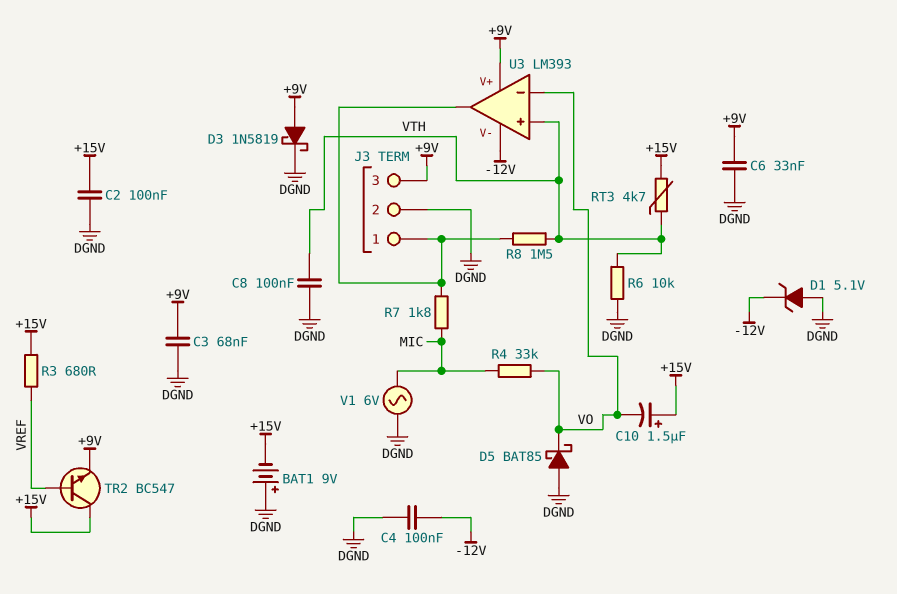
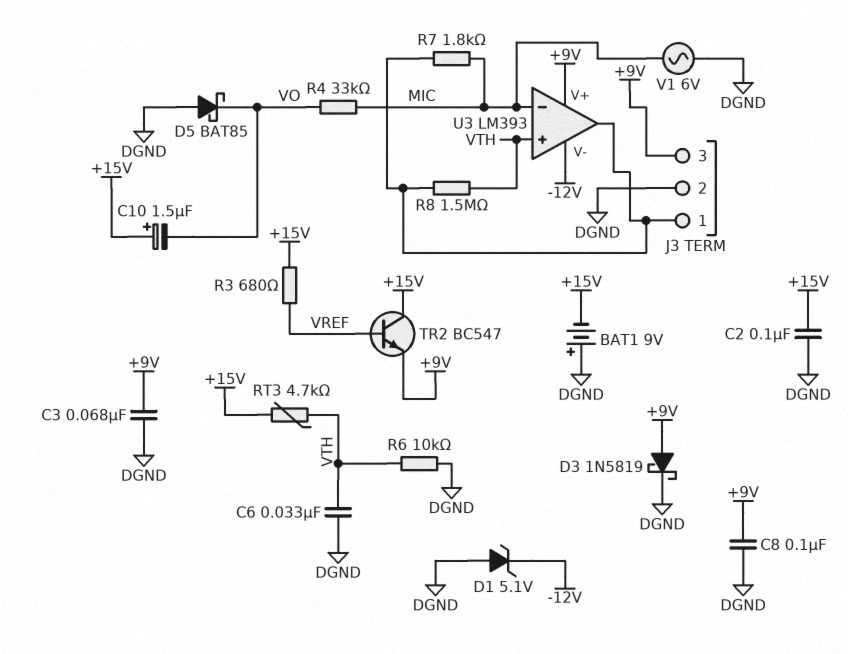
C4: 100nF (-12V, DGND) -> none
C6: 33nF (+9V, DGND) -> 33nF (DGND, VTH)
C8: 100nF (DGND, VTH) -> 100nF (+9V, DGND)
U3 pin in-: VO -> MIC

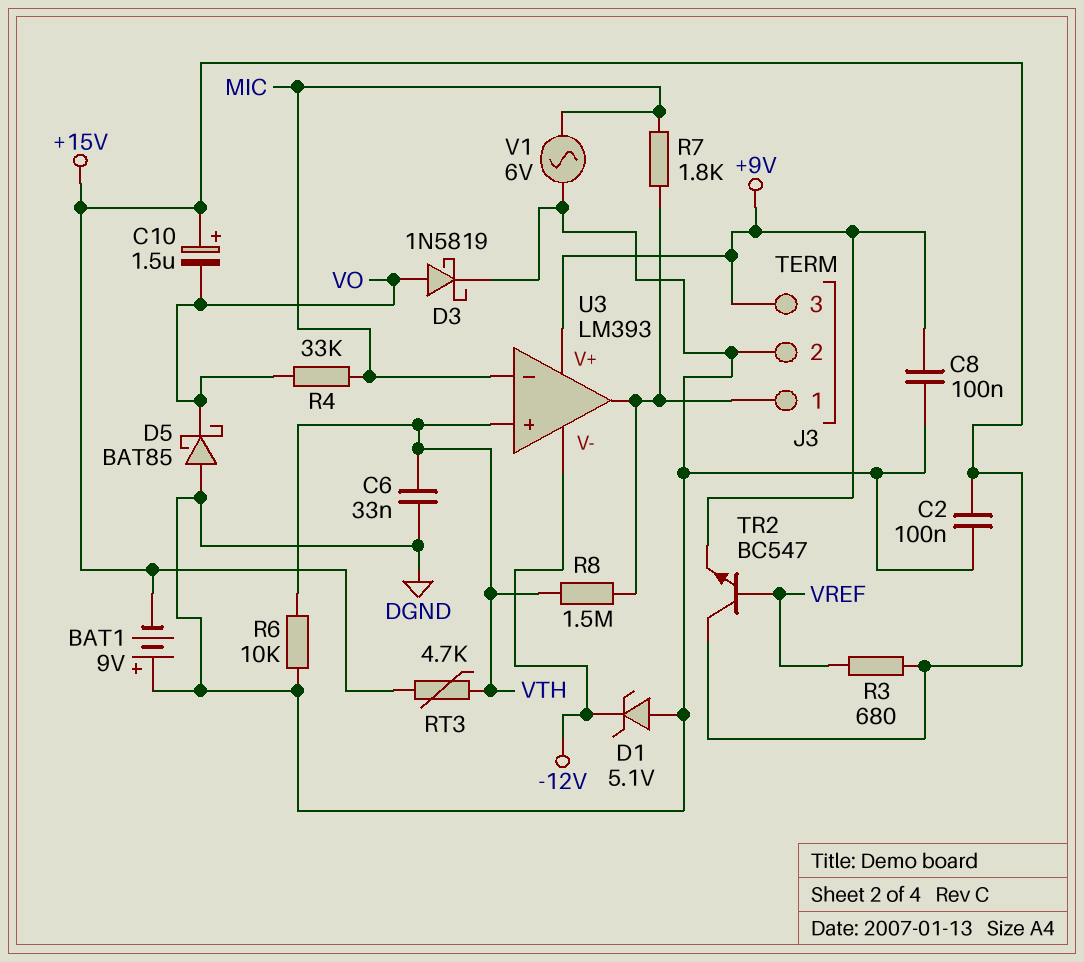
C3: 68nF (+9V, DGND) -> none
D3: schottky 1N5819 (A +9V, K DGND) -> schottky 1N5819 (A VO, K DGND)

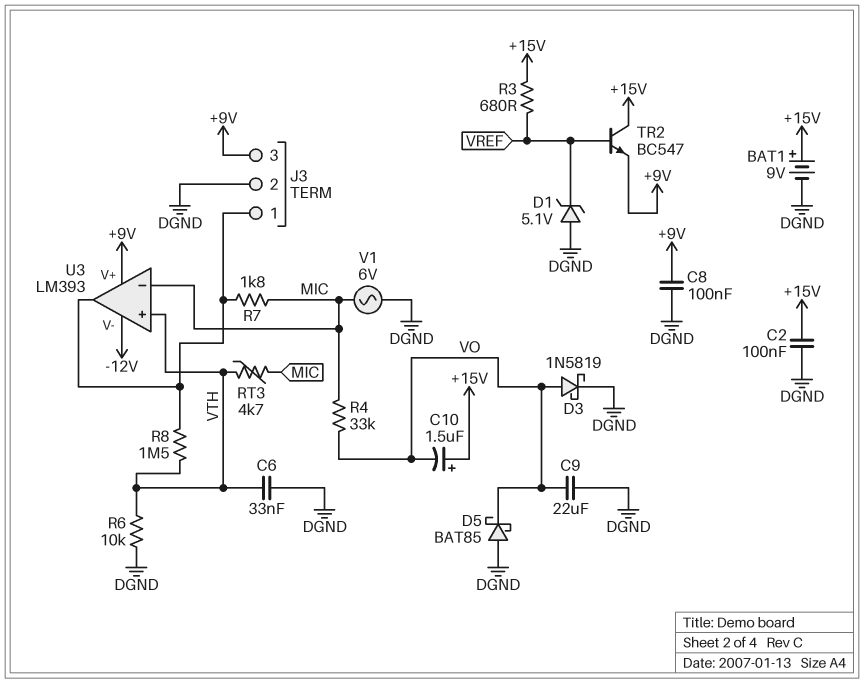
BAT1: 9V (plus DGND, minus +15V) -> 9V (plus +15V, minus DGND)
C9: none -> 22uF (DGND, VO)
D1: zener 5.1V (A DGND, K -12V) -> zener 5.1V (A DGND, K VREF)
RT3: 4.7k (+15V, VTH) -> 4.7k (MIC, VTH)

